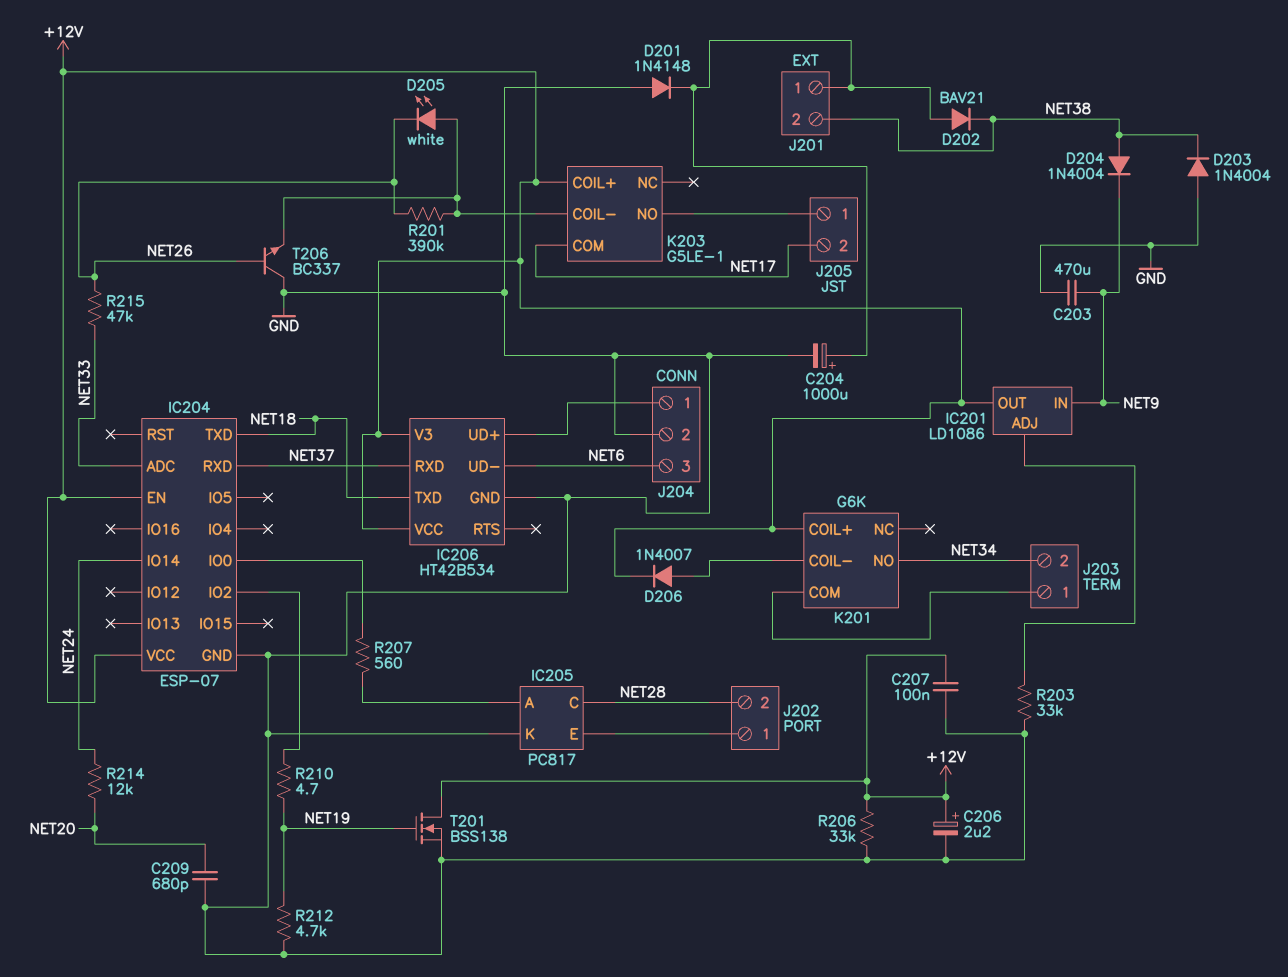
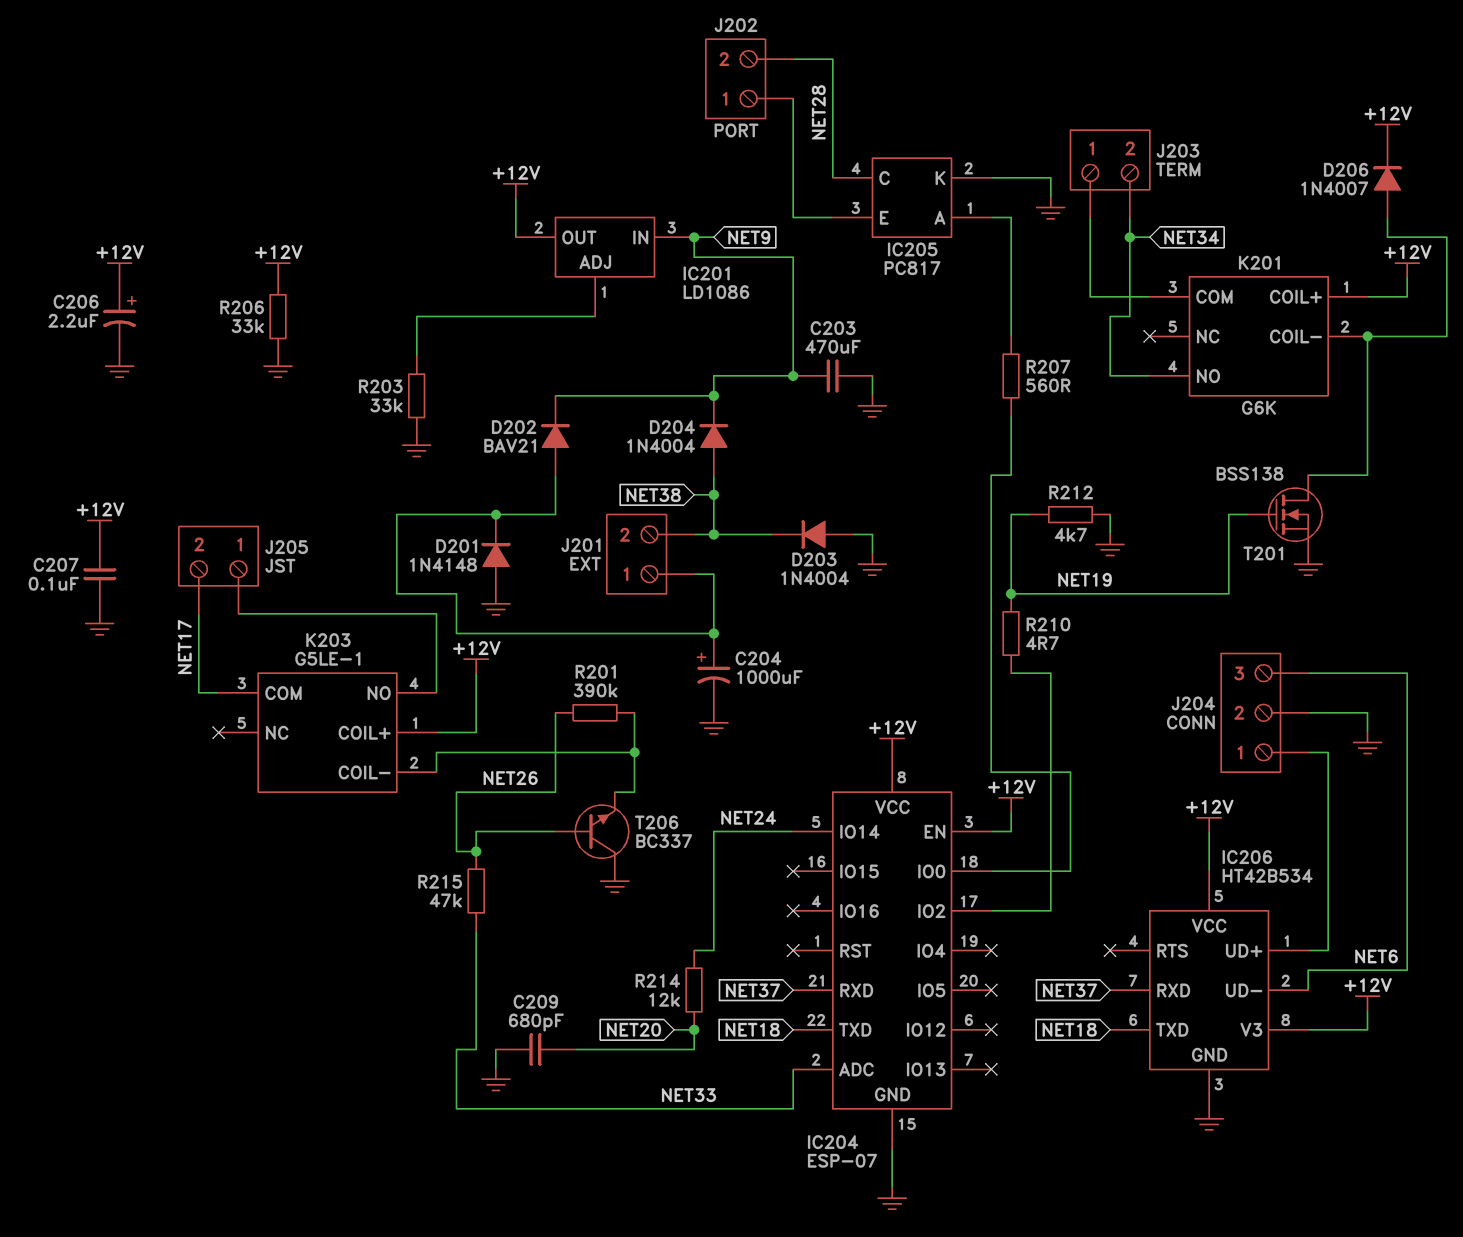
D202: diode BAV21 (A J201/1, K NET38) -> diode BAV21 (A J201/1, K NET9)
D205: LED white (A K203/COIL-, K NET26) -> none
T201: NMOS BSS138 (G NET19, D +12V, S GND) -> NMOS BSS138 (G NET19, D K201/COIL-, S GND)

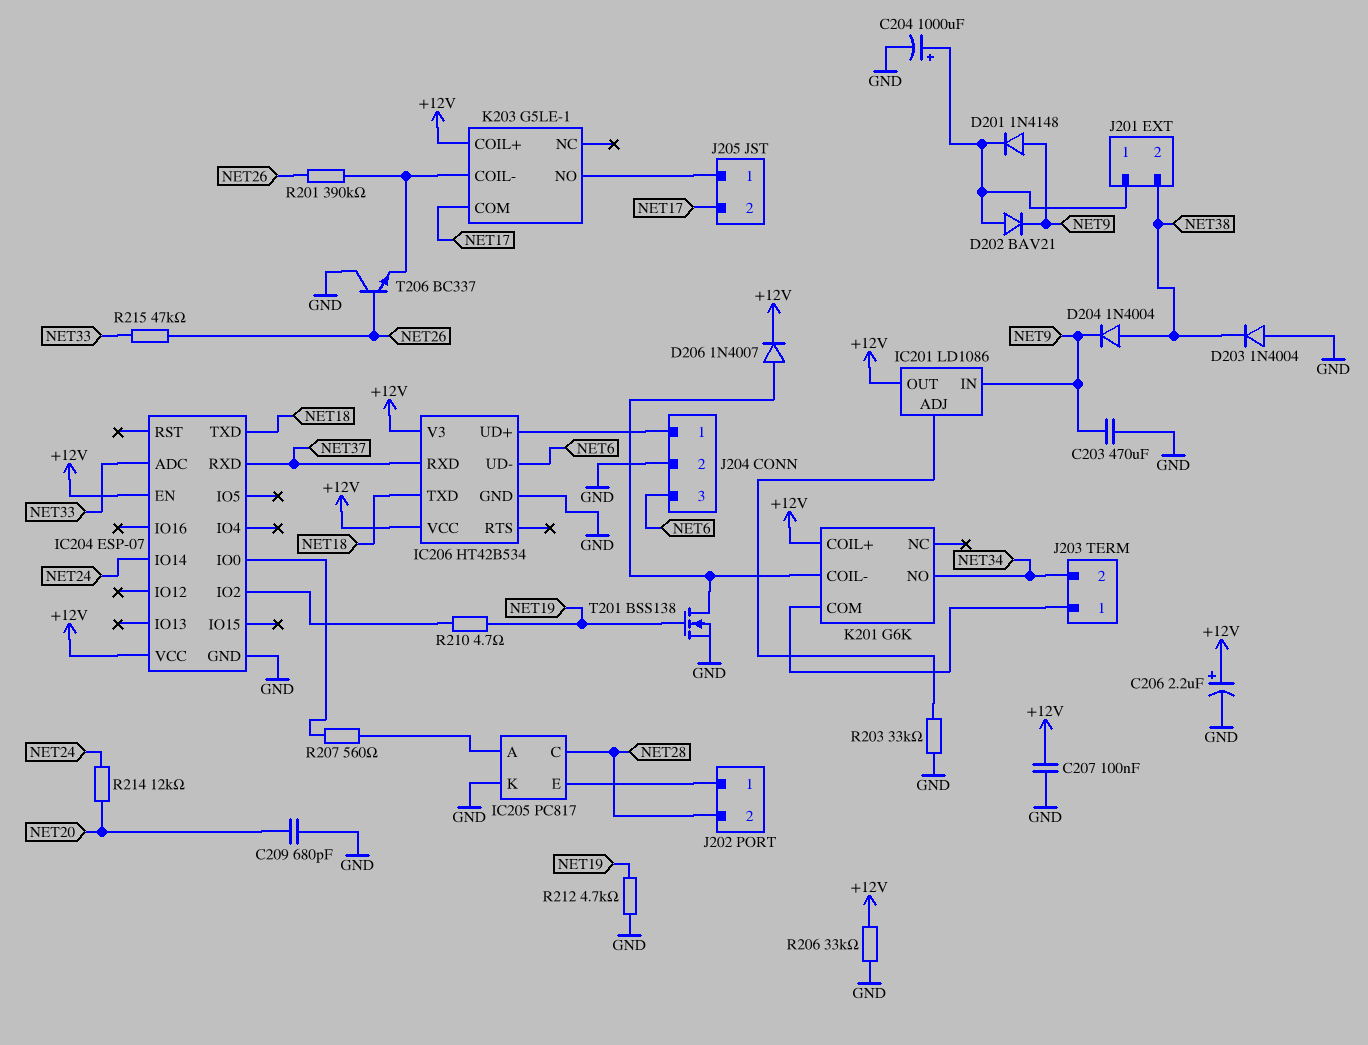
D201: diode 1N4148 (A GND, K J201/1) -> diode 1N4148 (A NET9, K J201/1)

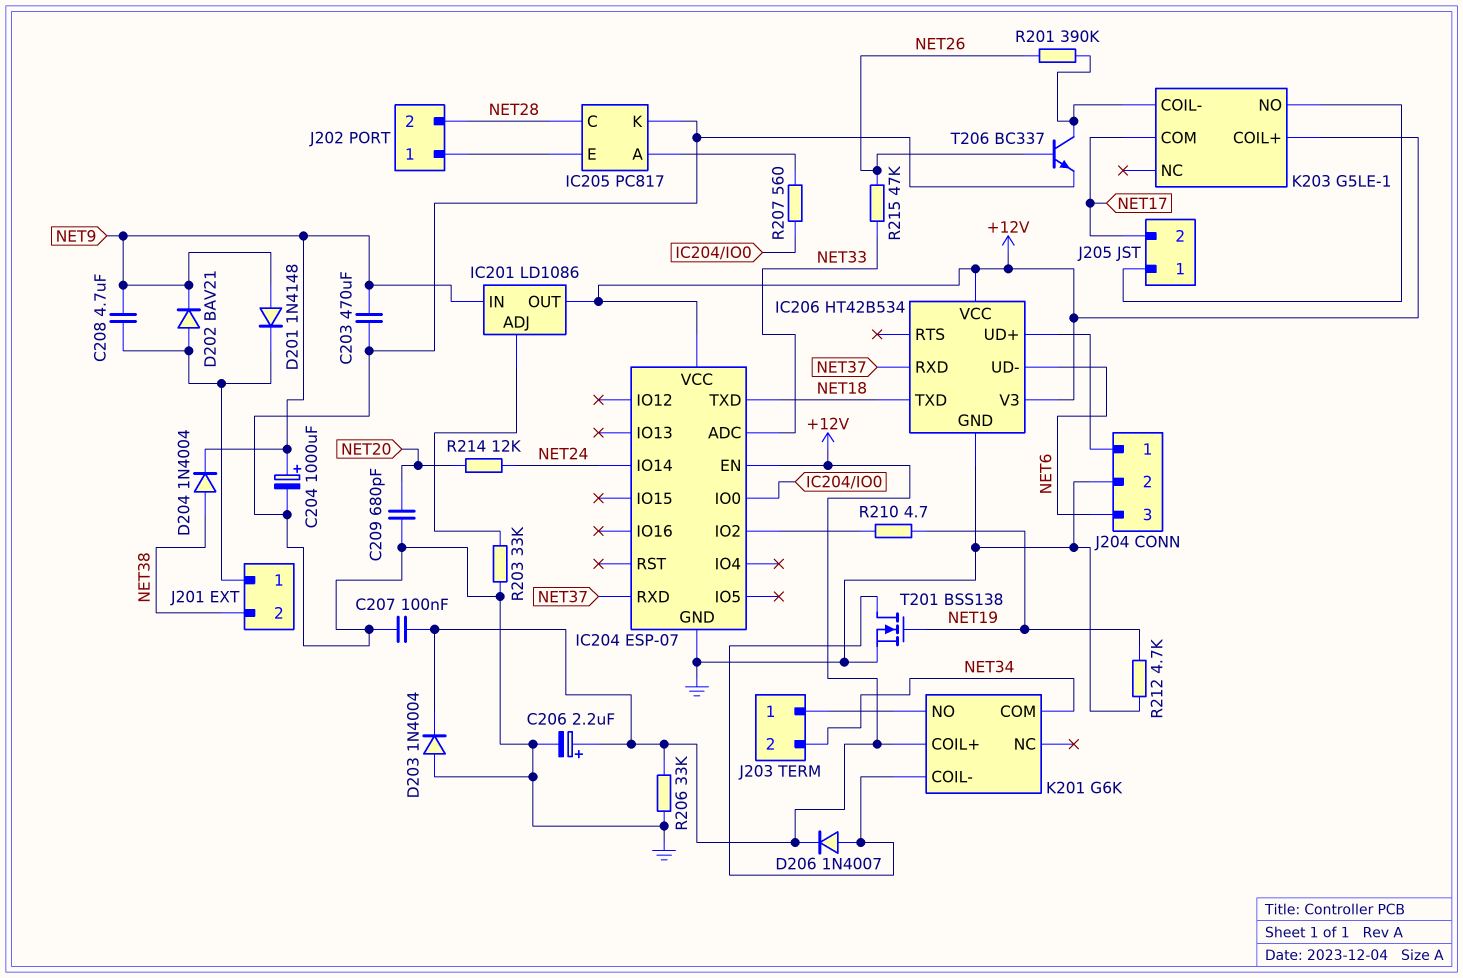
C204: 1000uF (plus J201/1, minus GND) -> 1000uF (plus NET9, minus GND)
C208: none -> 4.7uF (J201/1, NET9)
D203: diode 1N4004 (A GND, K NET38) -> diode 1N4004 (A GND, K +12V)
K201 pin COM: J203/1 -> NET34
K201 pin NO: NET34 -> J203/1
T206: NPN BC337 (B NET26, C GND, E K203/COIL-) -> NPN BC337 (B NET26, C K203/COIL-, E GND)

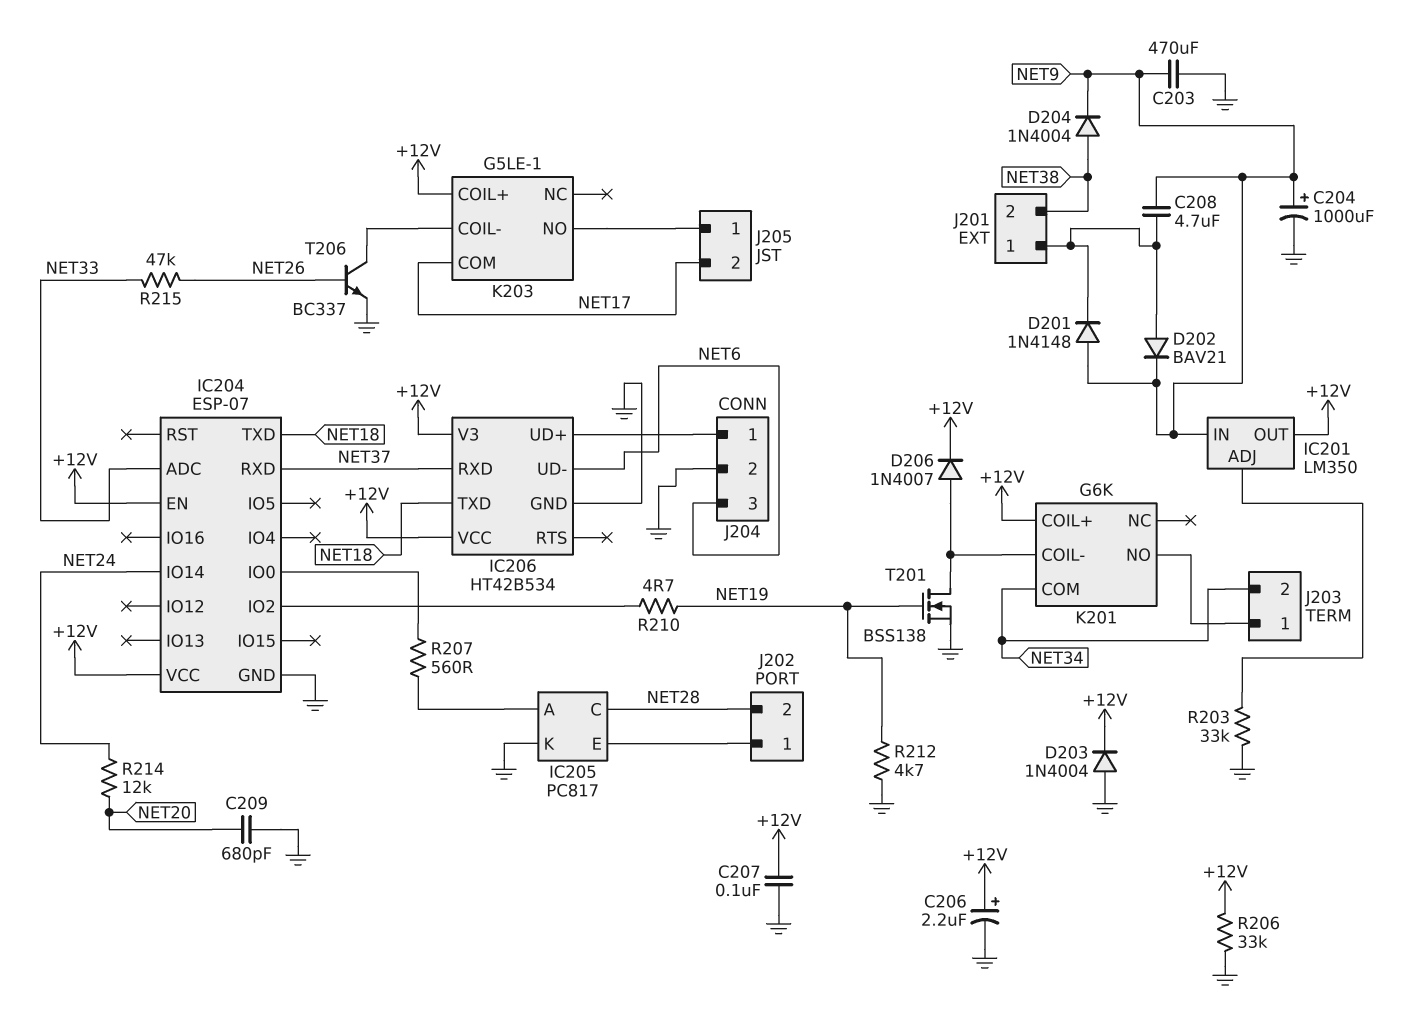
IC201: LD1086 -> LM350
R201: 390k (K203/COIL-, NET26) -> none

